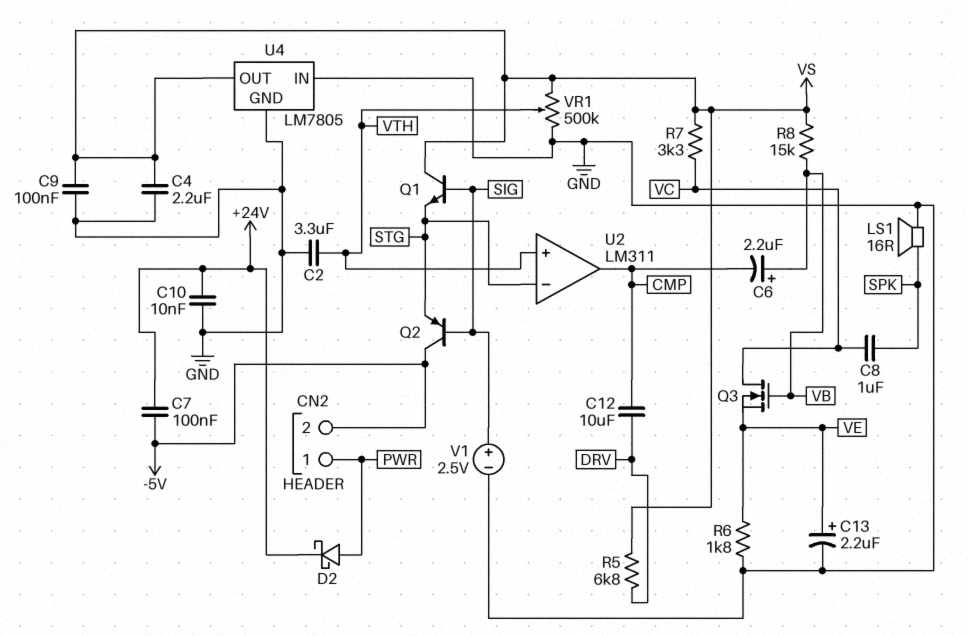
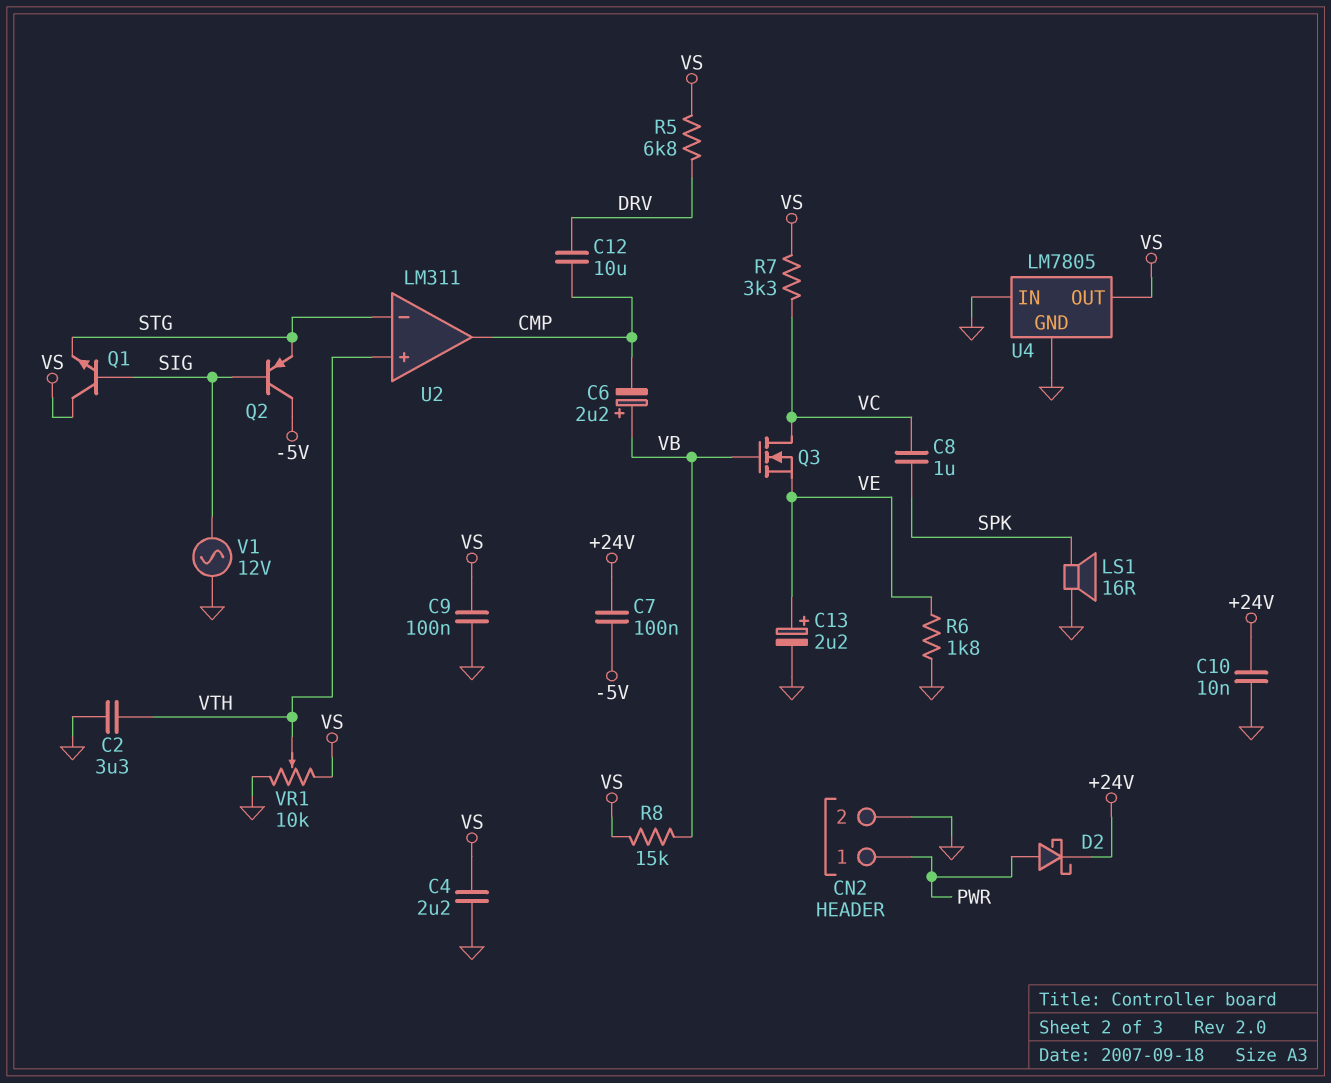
CN2 pin 2: -5V -> GND
V1: 2.5V (plus SIG, minus GND) -> AC 12V (GND, SIG)
VR1: 500k (GND, VS, wiper VTH) -> 10k (GND, VS, wiper VTH)

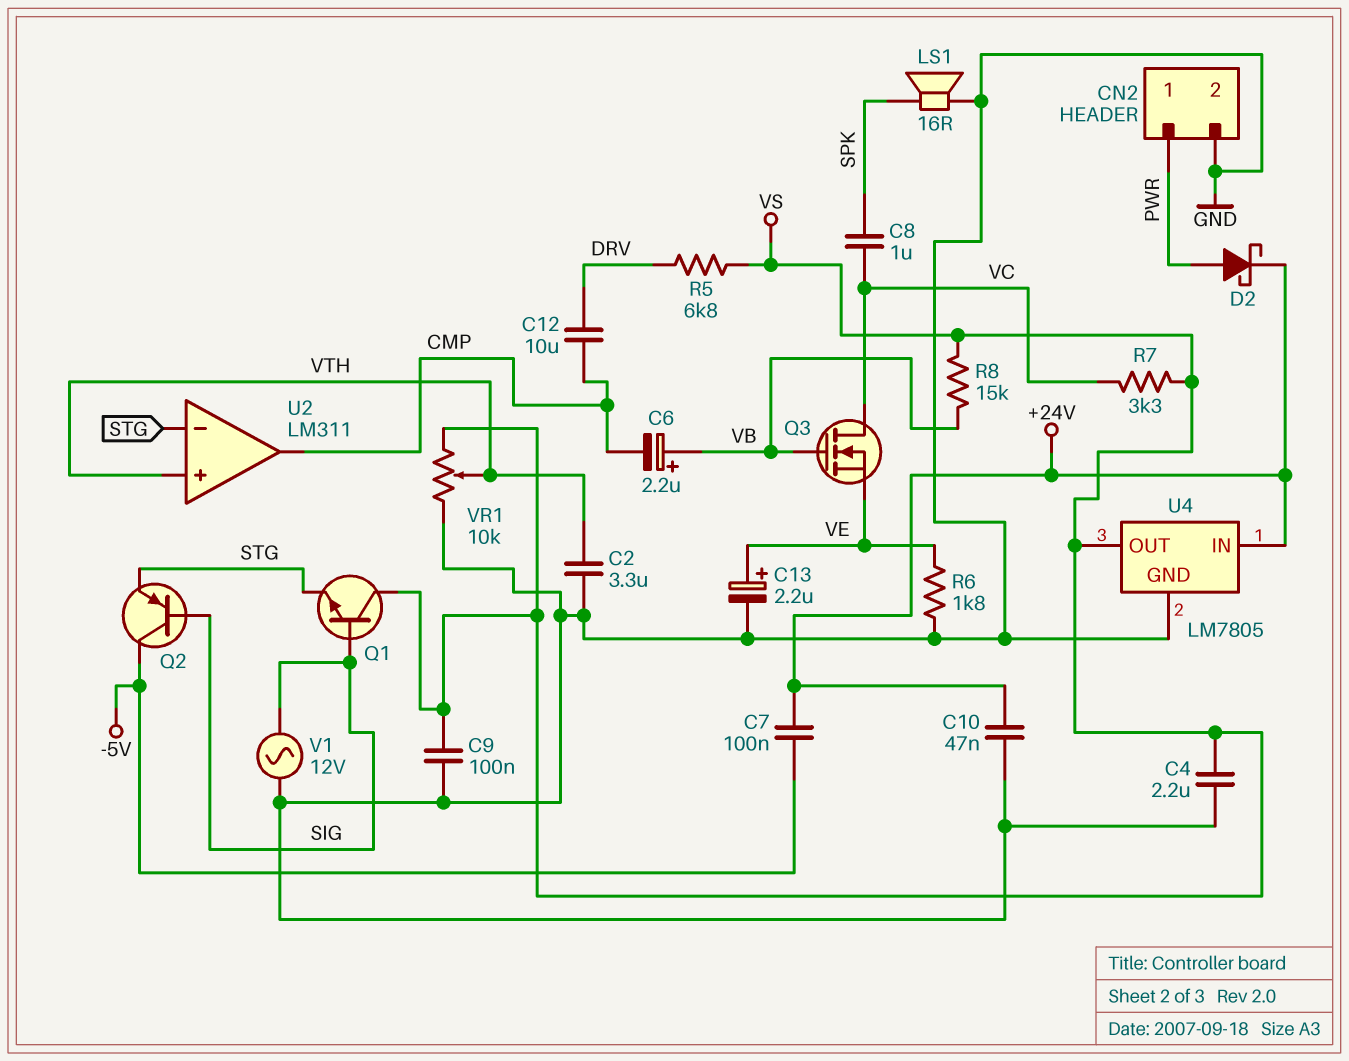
C10: 10nF (+24V, GND) -> 47nF (+24V, GND)
U4 pin IN: GND -> +24V

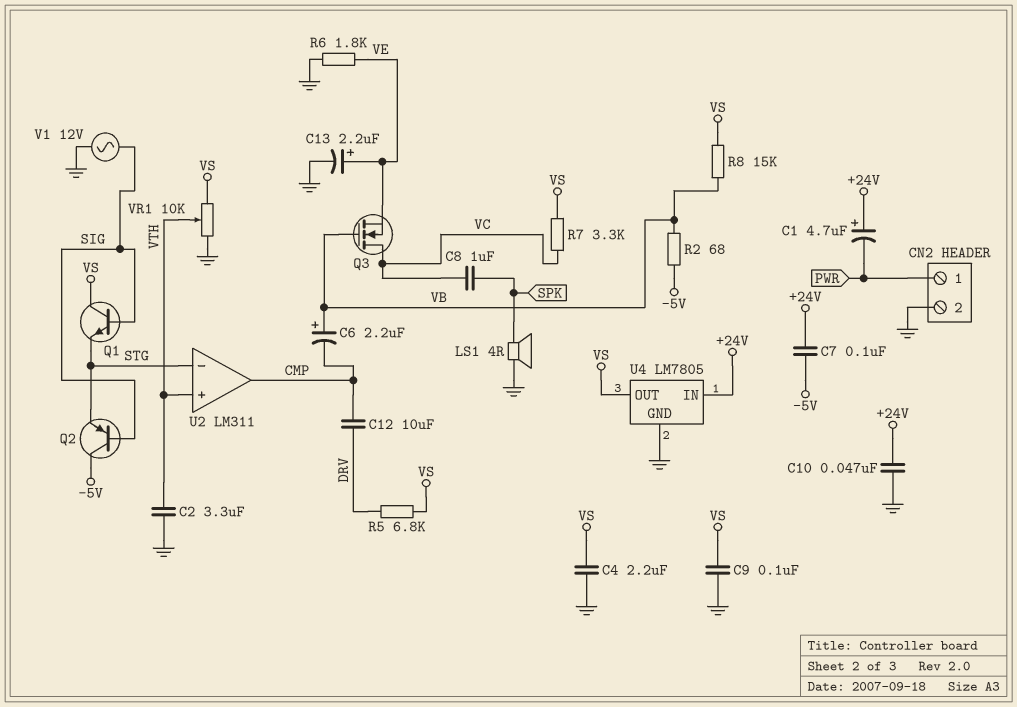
C1: none -> 4.7uF (plus +24V, minus PWR)
D2: schottky (A PWR, K +24V) -> none
LS1: speaker 16R (GND, SPK) -> speaker 4R (GND, SPK)
R2: none -> 68 (-5V, VB)

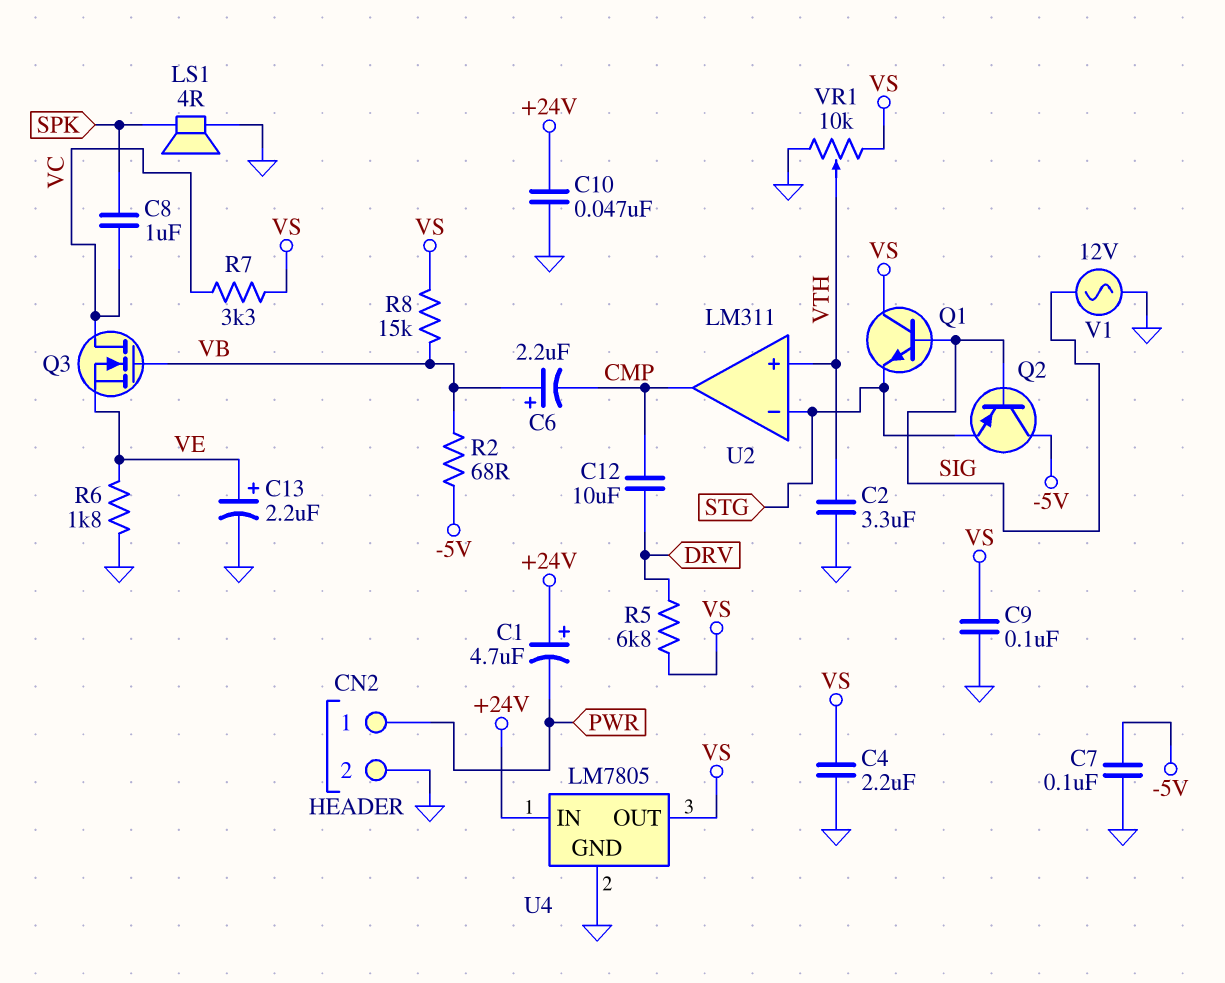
C7: 100nF (+24V, -5V) -> 100nF (-5V, GND)

